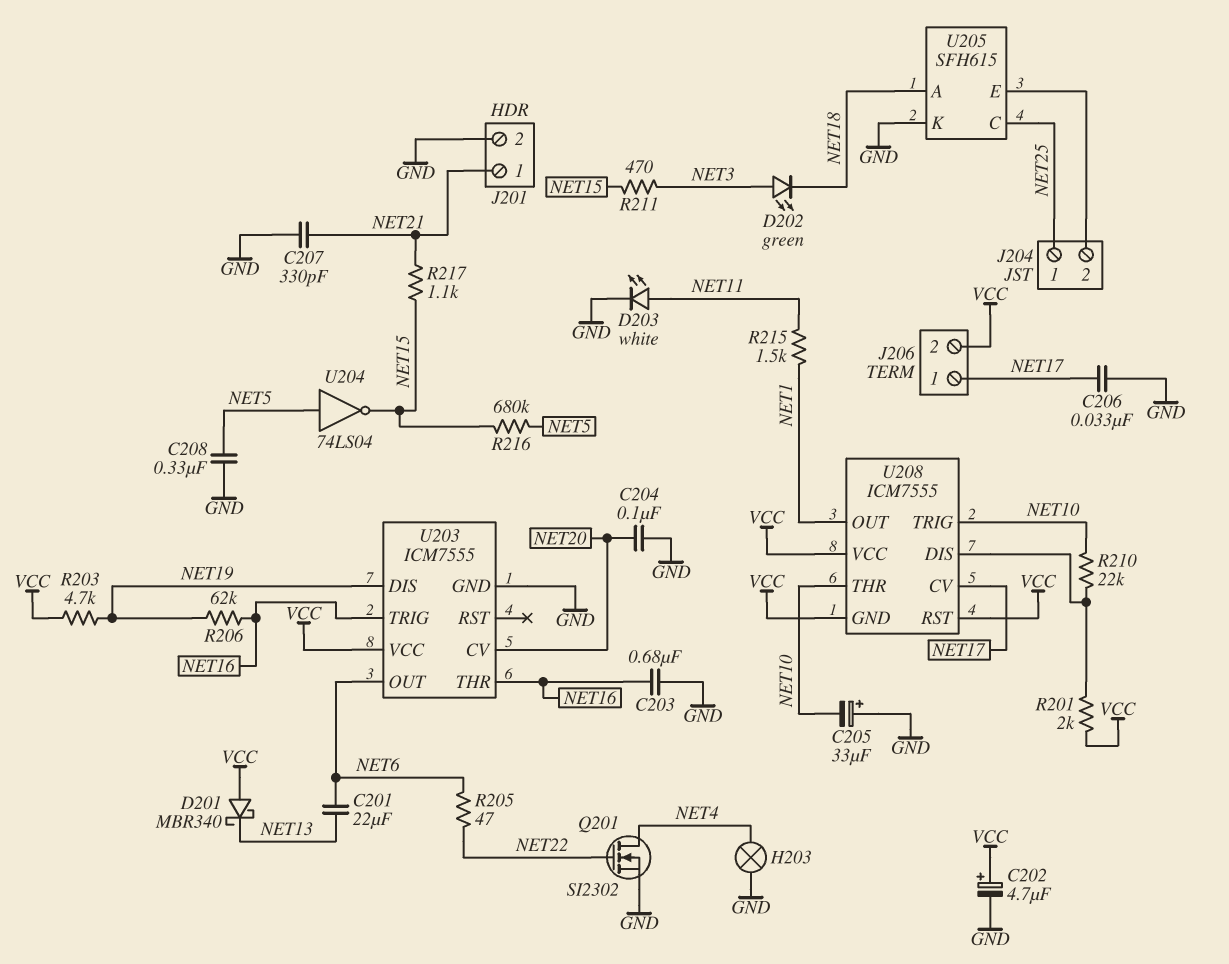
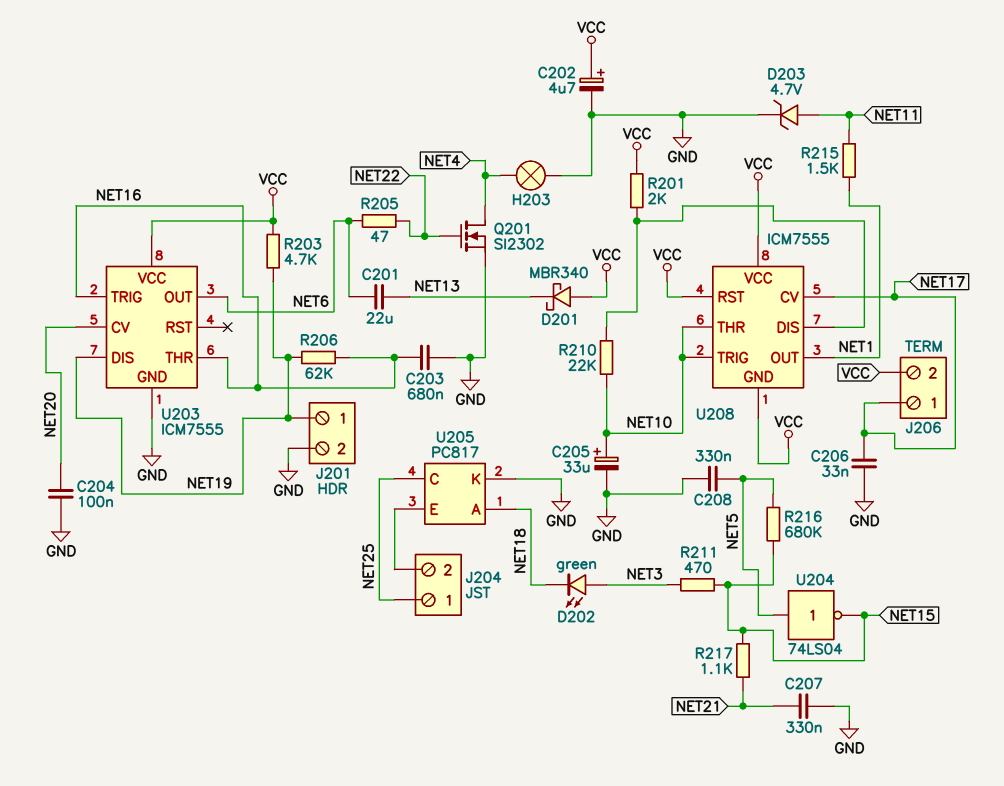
C205: 33uF (plus GND, minus NET10) -> 33uF (plus NET10, minus GND)
C207: 330pF (GND, NET21) -> 330nF (GND, NET21)
D203: LED white (A NET11, K GND) -> zener 4.7V (A NET11, K GND)
J201 pin 1: NET21 -> NET19
U205: SFH615 -> PC817

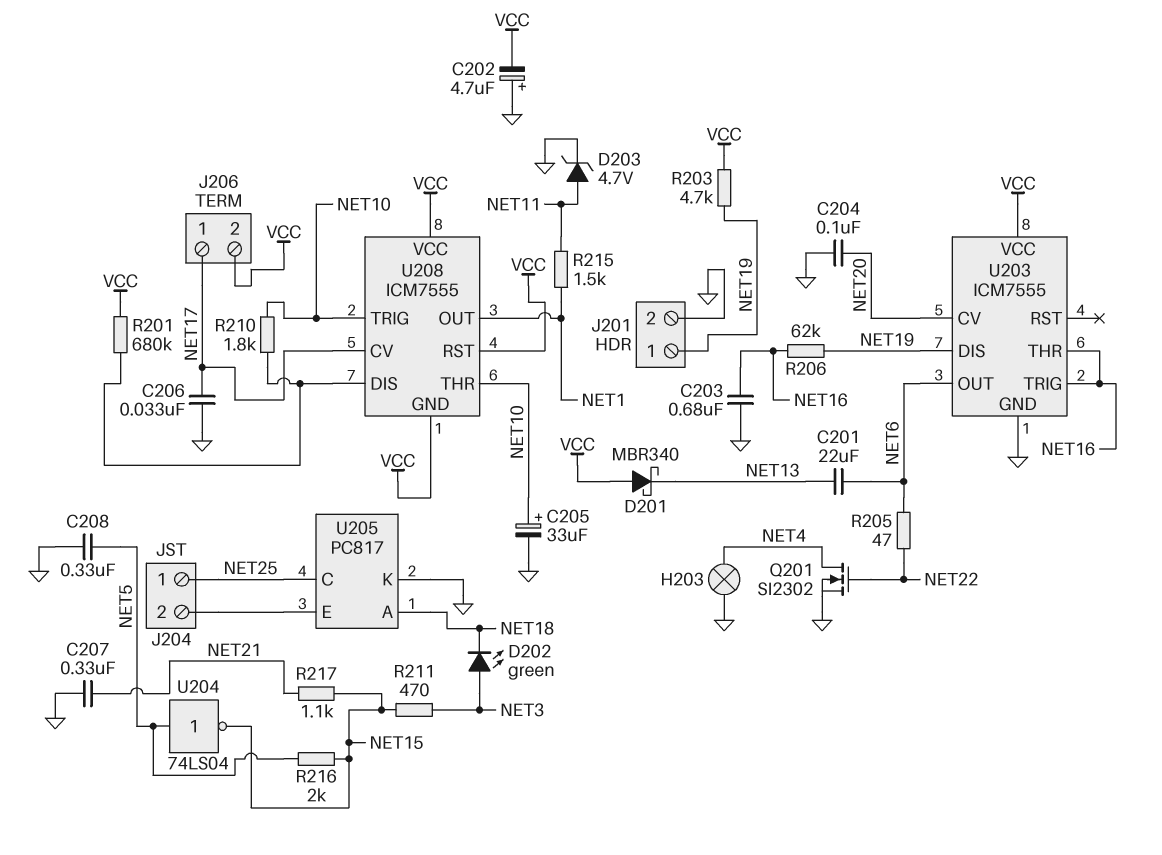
C202: 4.7uF (plus VCC, minus GND) -> 4.7uF (plus GND, minus VCC)
R201: 2k (U208/DIS, VCC) -> 680k (U208/DIS, VCC)
R210: 22k (NET10, U208/DIS) -> 1.8k (NET10, U208/DIS)
R216: 680k (NET5, NET15) -> 2k (NET5, NET15)

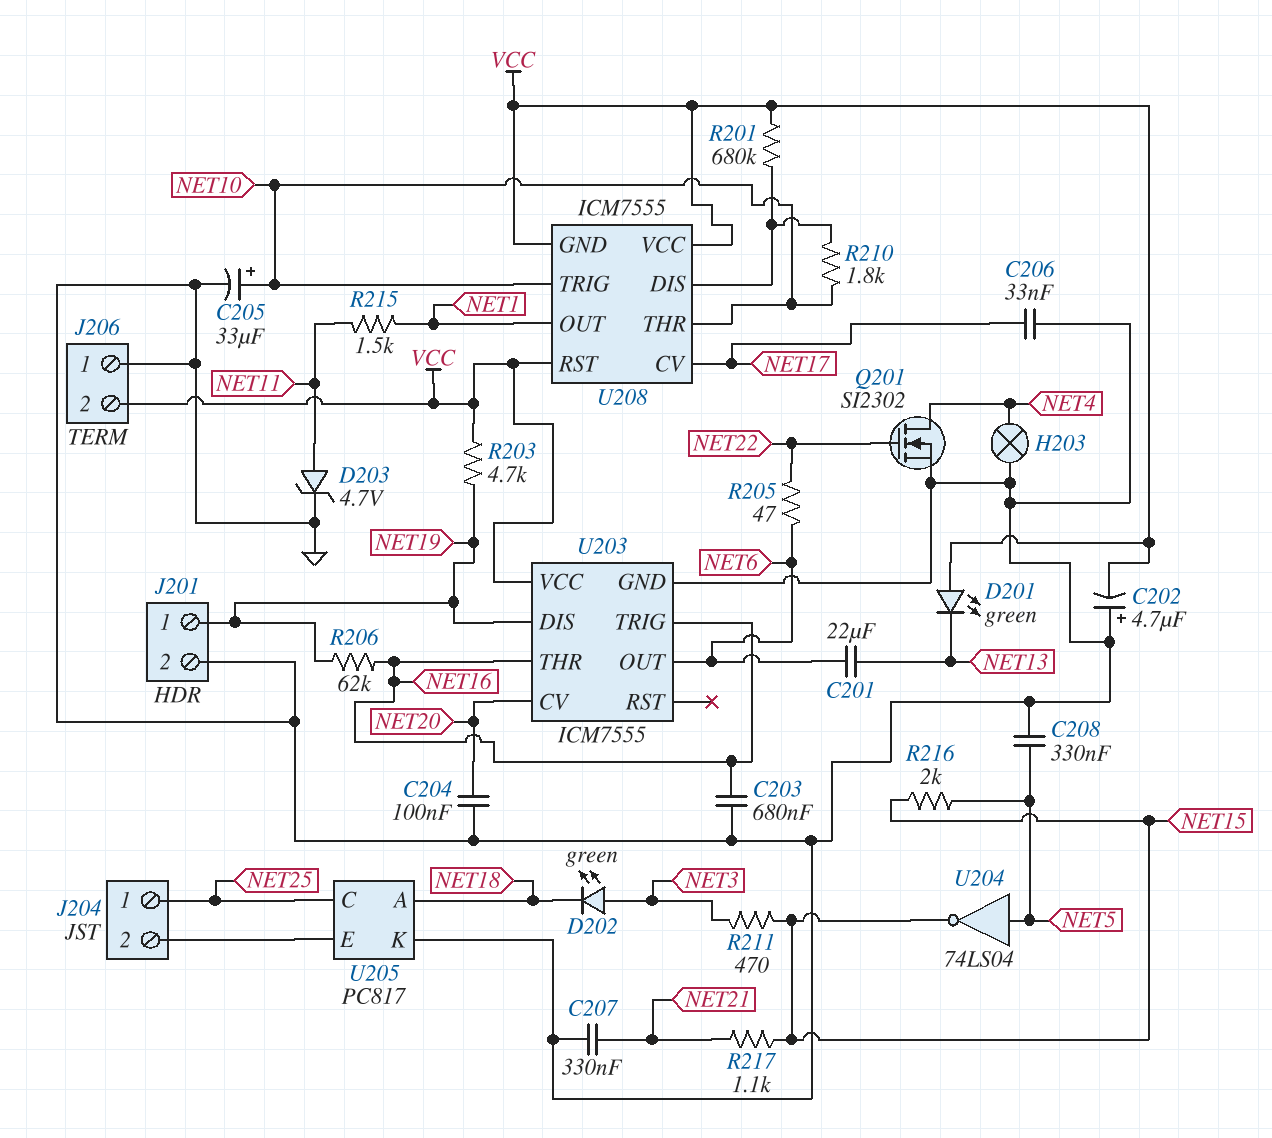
D201: schottky MBR340 (A VCC, K NET13) -> LED green (A VCC, K NET13)
J206 pin 1: NET17 -> GND

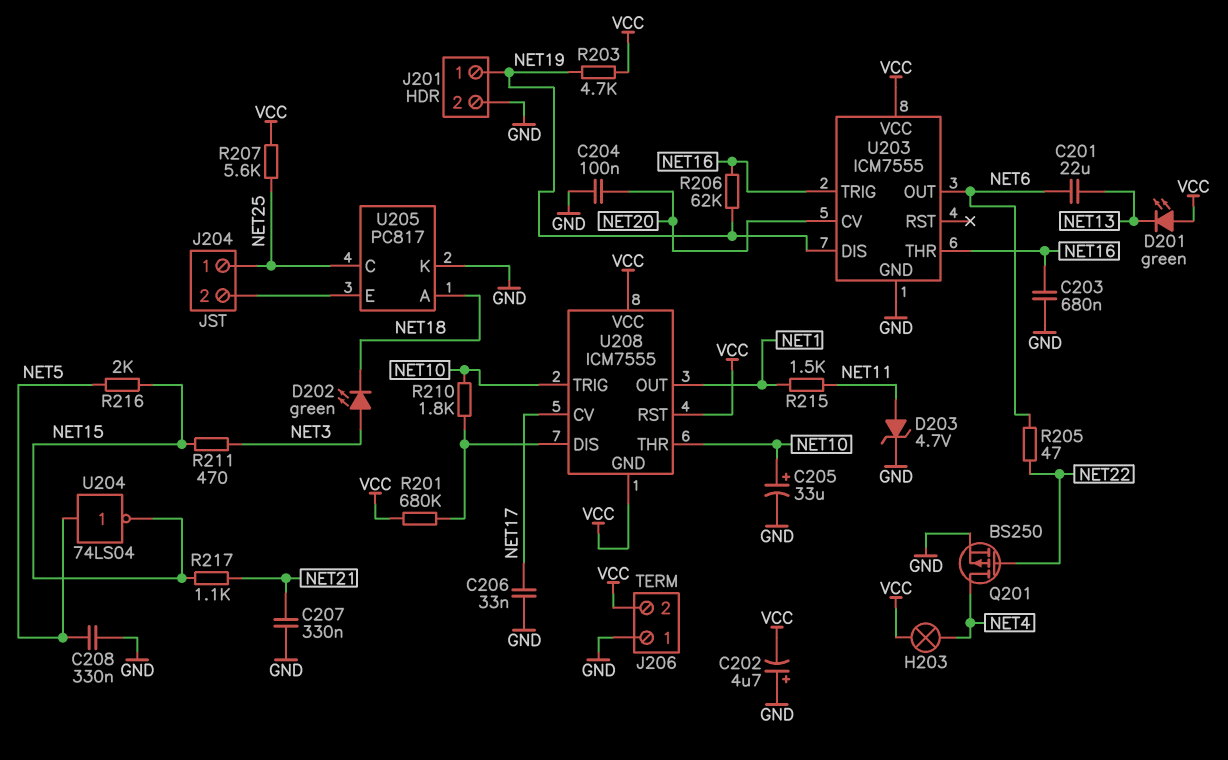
H203: lamp (GND, NET4) -> lamp (NET4, VCC)
Q201: NMOS SI2302 (G NET22, D NET4, S GND) -> PMOS BS250 (G NET22, D NET4, S GND)
R207: none -> 5.6k (NET25, VCC)

